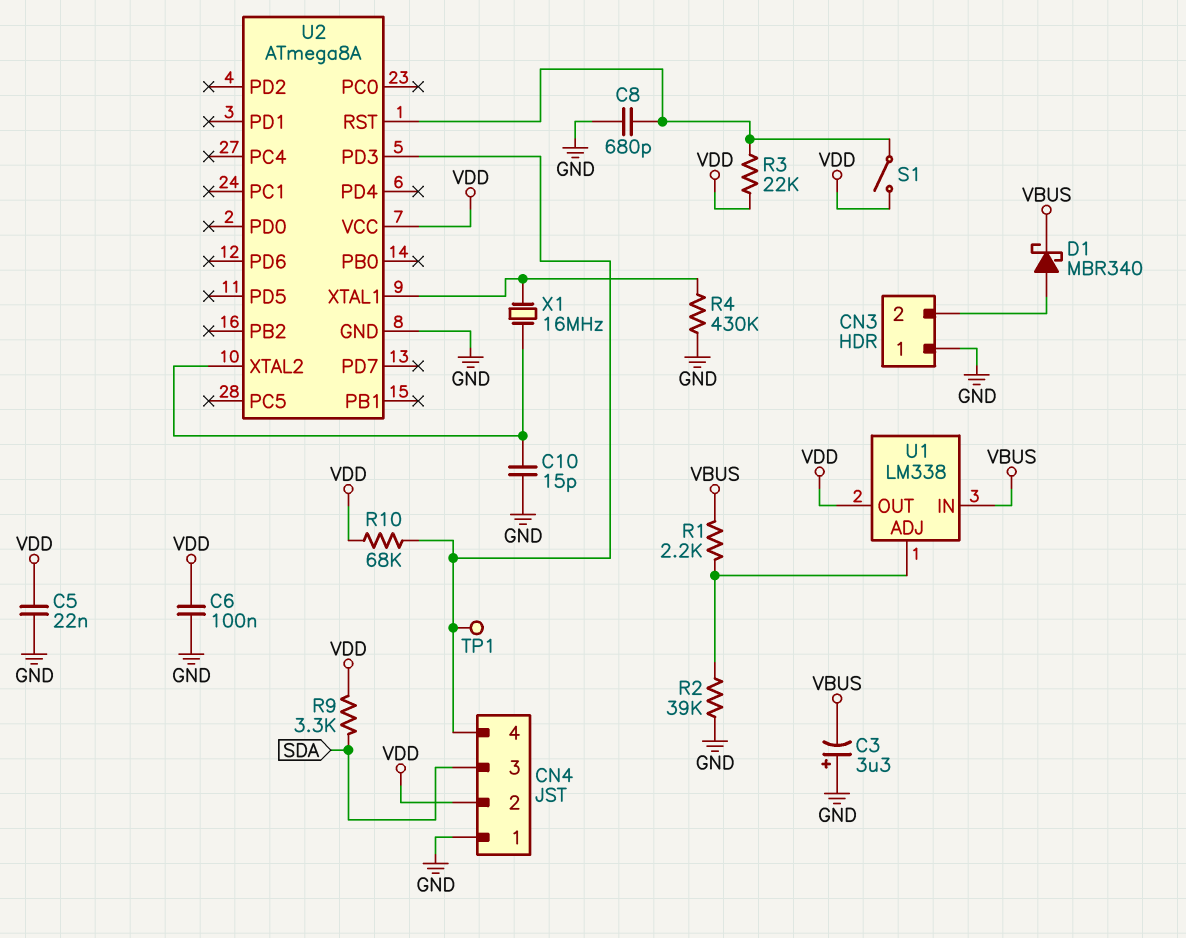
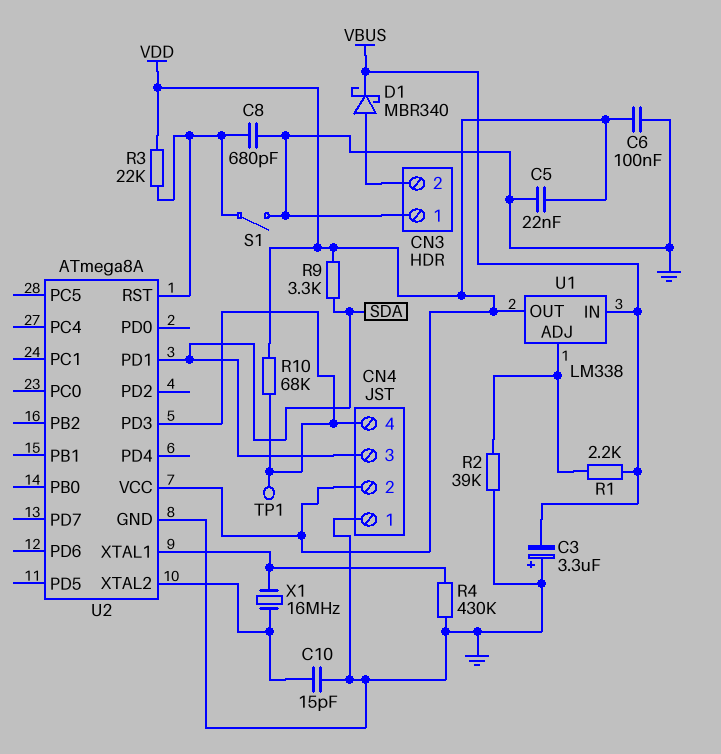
S1: switch (U2/RST, VDD) -> switch (GND, U2/RST)
U2 pin PD1: none -> SDA

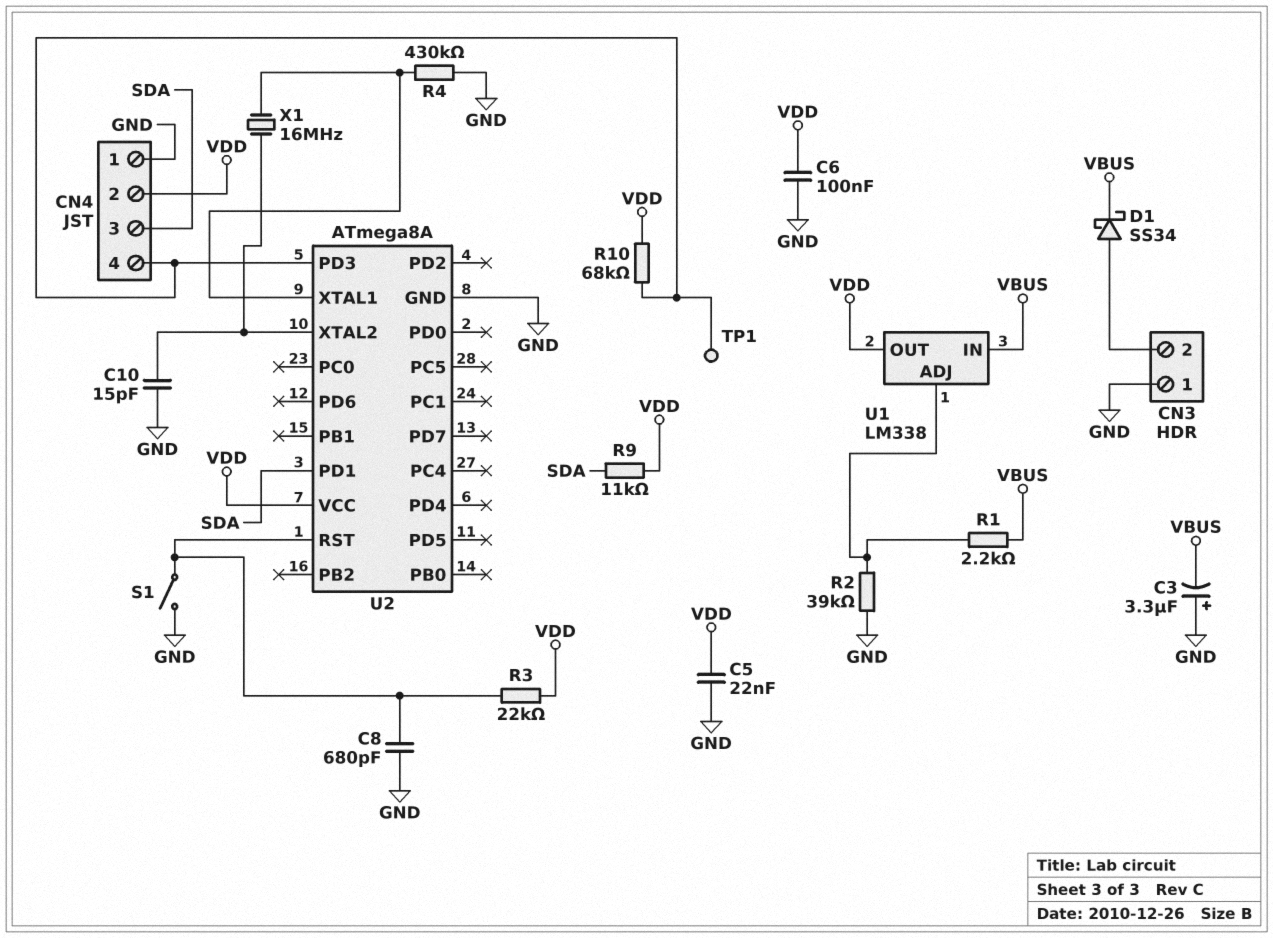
D1: schottky MBR340 (A CN3/2, K VBUS) -> schottky SS34 (A CN3/2, K VBUS)
R9: 3.3k (SDA, VDD) -> 11k (SDA, VDD)

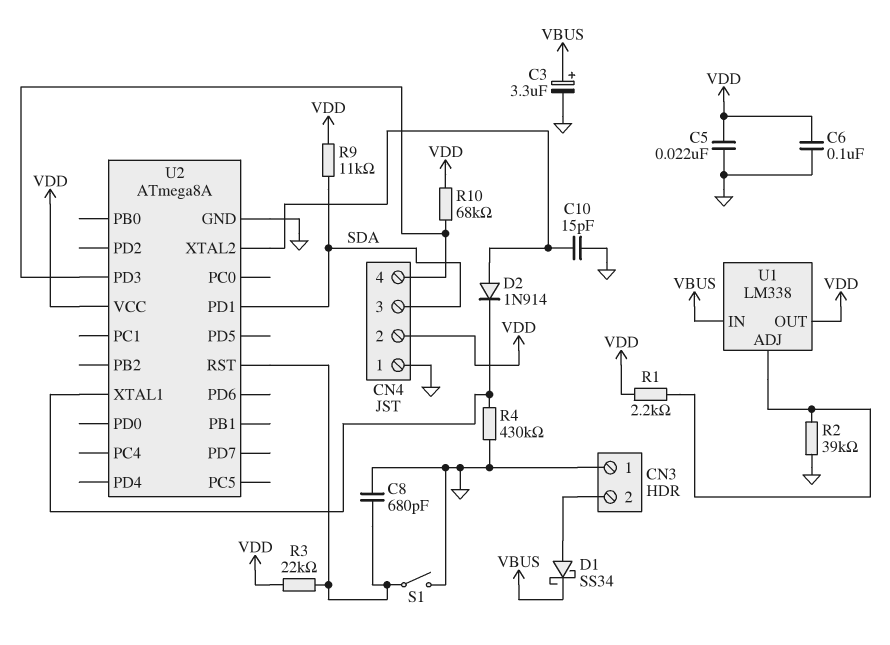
C3: 3.3uF (plus GND, minus VBUS) -> 3.3uF (plus VBUS, minus GND)
D2: none -> diode 1N914 (A U2/XTAL2, K U2/XTAL1)
R1: 2.2k (U1/ADJ, VBUS) -> 2.2k (U1/ADJ, VDD)
TP1: test point (CN4/4) -> none
X1: 16MHz (U2/XTAL1, U2/XTAL2) -> none

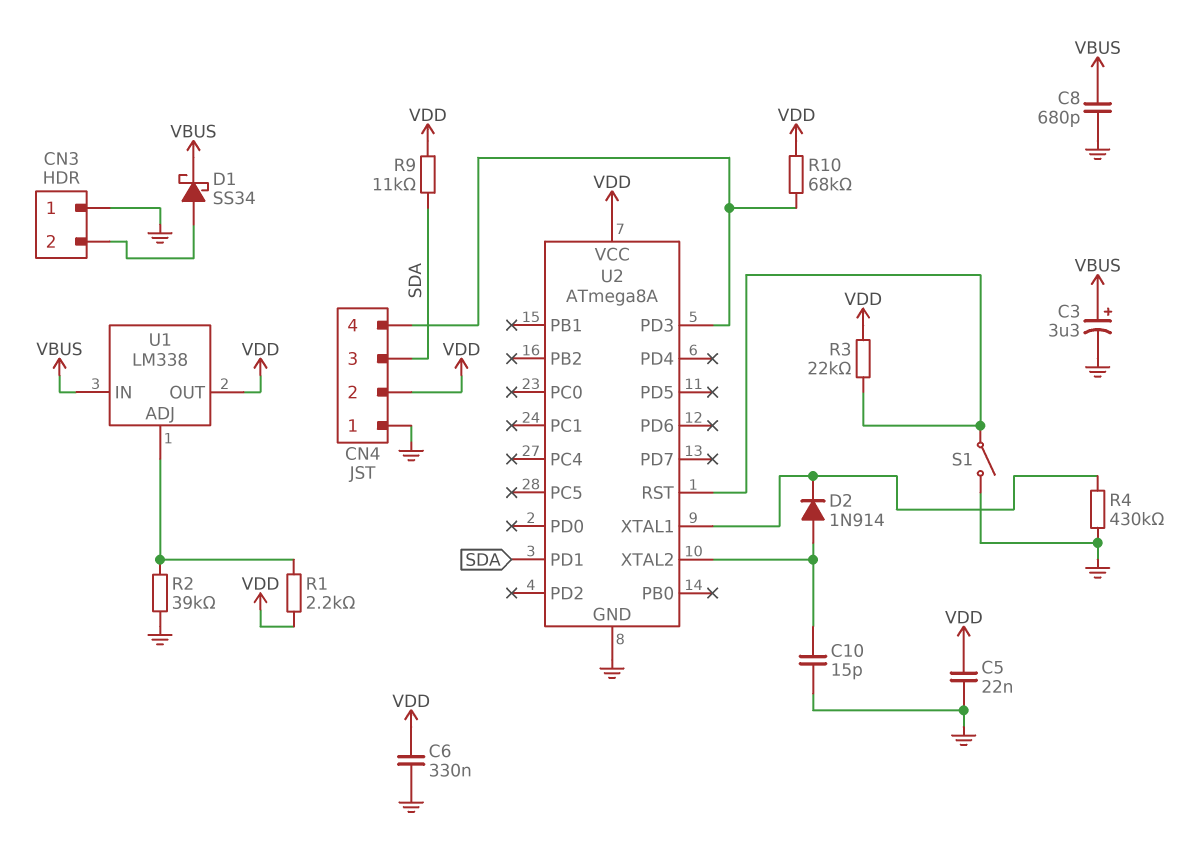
C6: 100nF (GND, VDD) -> 330nF (GND, VDD)
C8: 680pF (GND, U2/RST) -> 680pF (GND, VBUS)

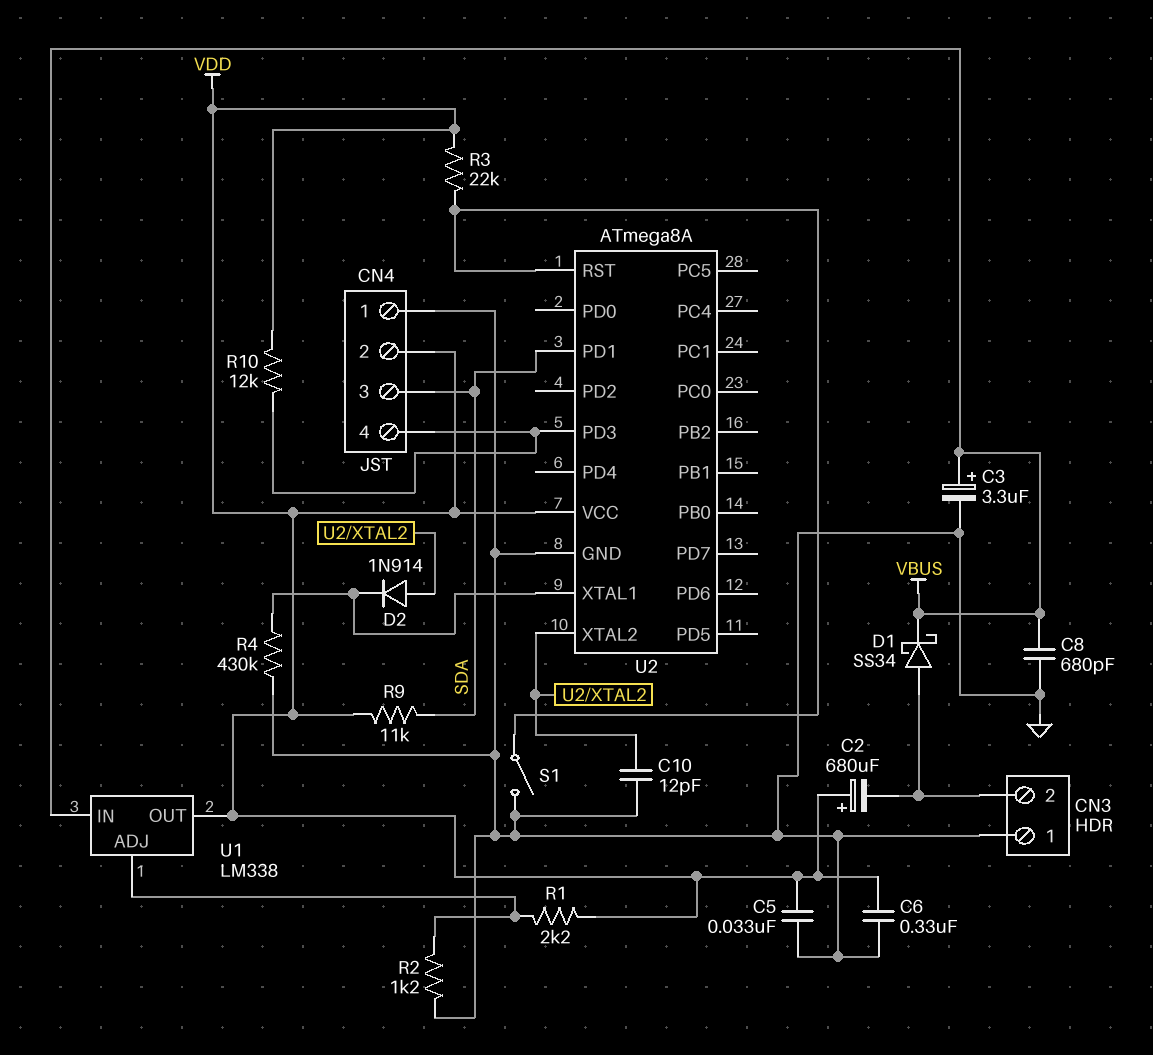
C2: none -> 680uF (plus VDD, minus CN3/2)
C5: 22nF (GND, VDD) -> 33nF (GND, VDD)
C10: 15pF (GND, U2/XTAL2) -> 12pF (GND, U2/XTAL2)
R2: 39k (GND, U1/ADJ) -> 1.2k (GND, U1/ADJ)
R10: 68k (CN4/4, VDD) -> 12k (CN4/4, VDD)

